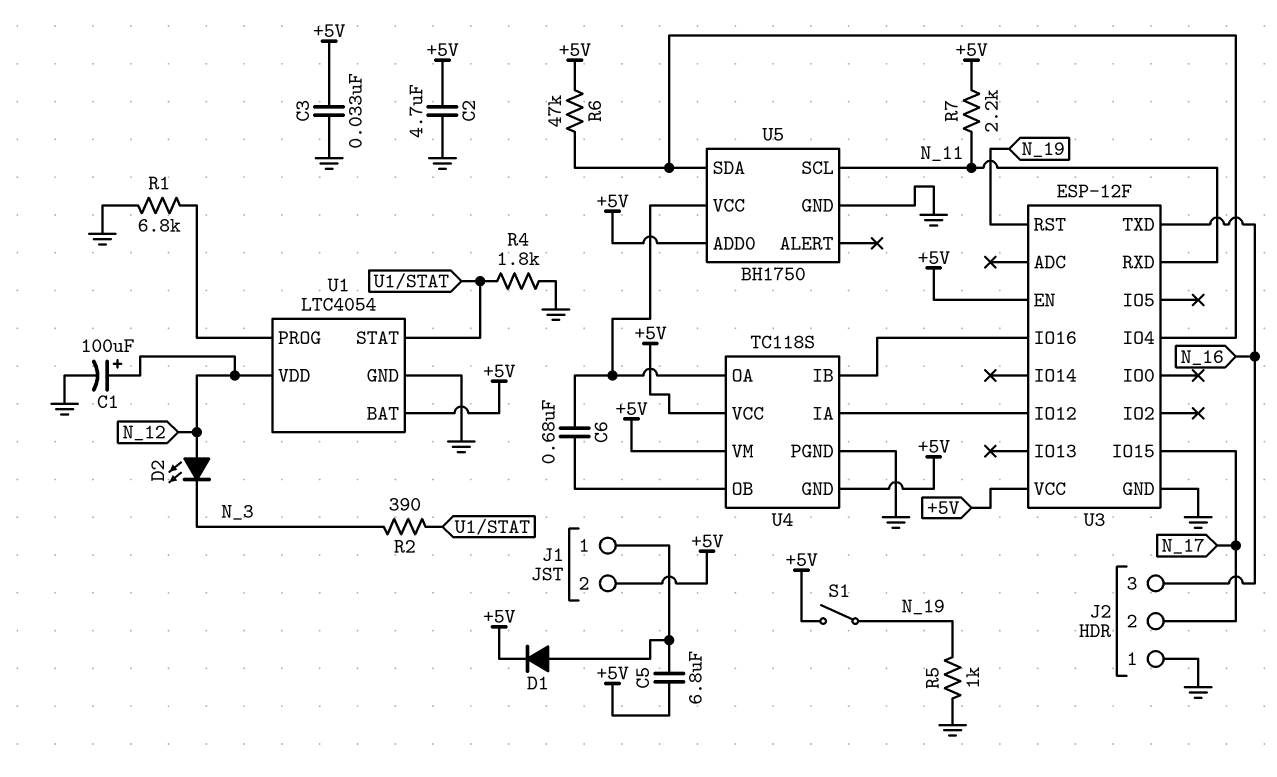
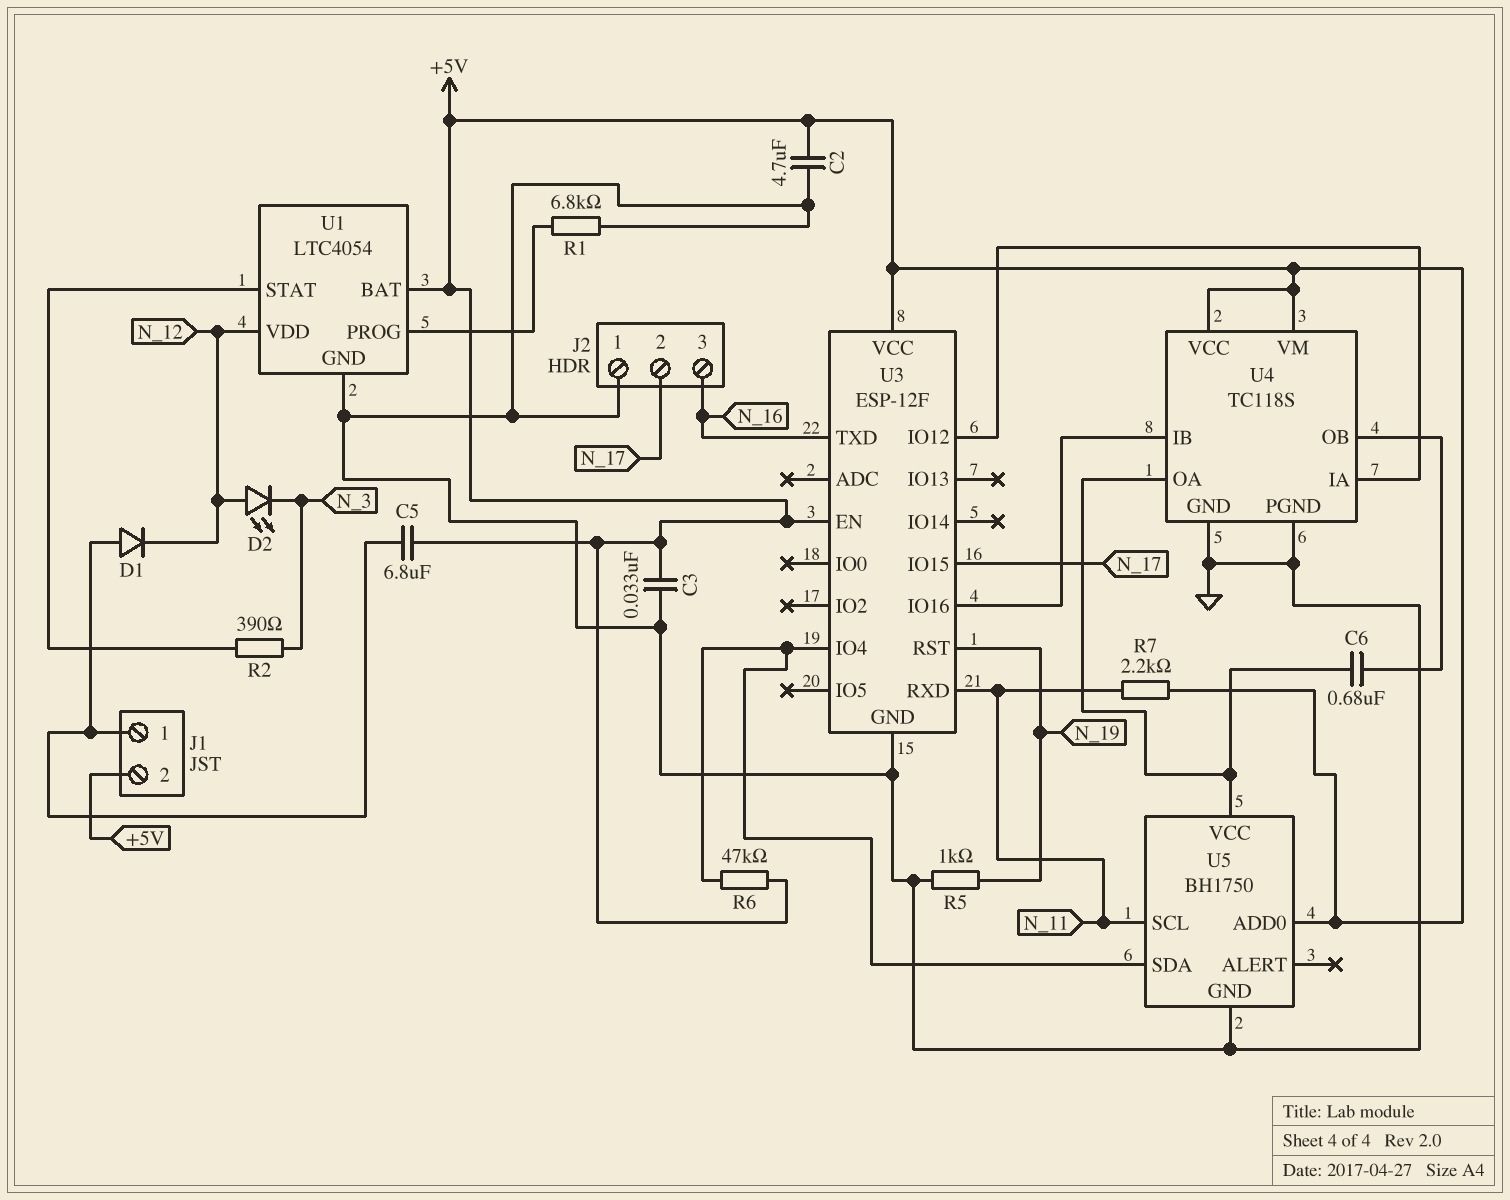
C1: 100uF (plus N_12, minus GND) -> none
D1: diode (A J1/1, K +5V) -> diode (A J1/1, K N_12)
R4: 1.8k (GND, U1/STAT) -> none
S1: switch (+5V, N_19) -> none
U4 pin GND: +5V -> GND

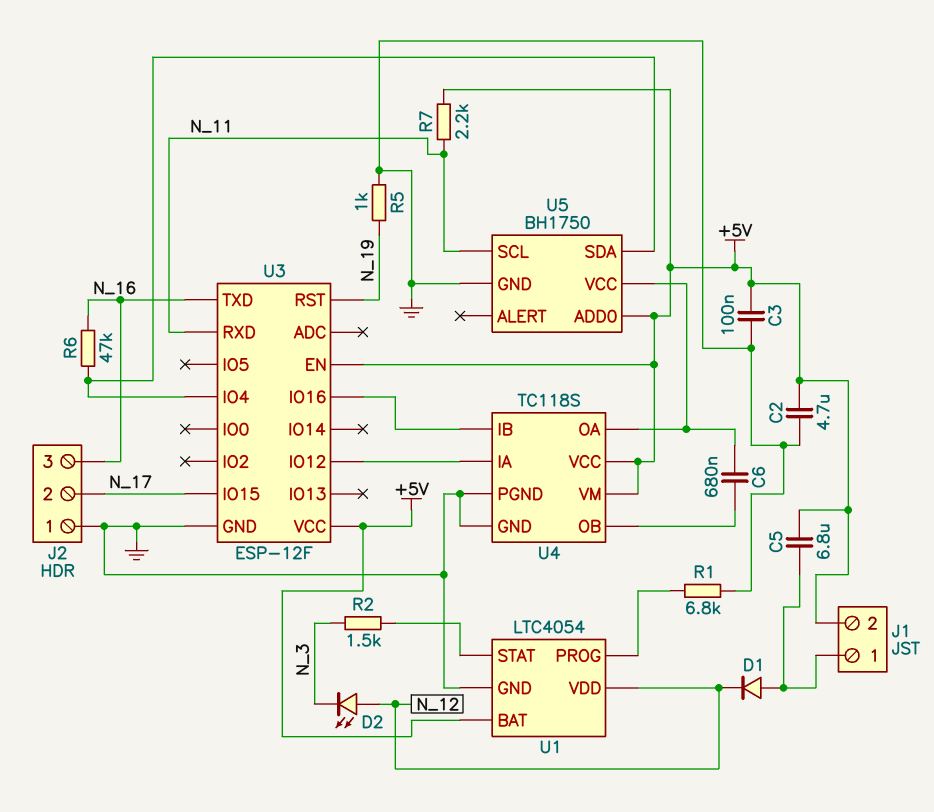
C3: 33nF (+5V, GND) -> 100nF (+5V, GND)
R2: 390 (N_3, U1/STAT) -> 1.5k (N_3, U1/STAT)
R6: 47k (+5V, U3/IO4) -> 47k (N_16, U3/IO4)

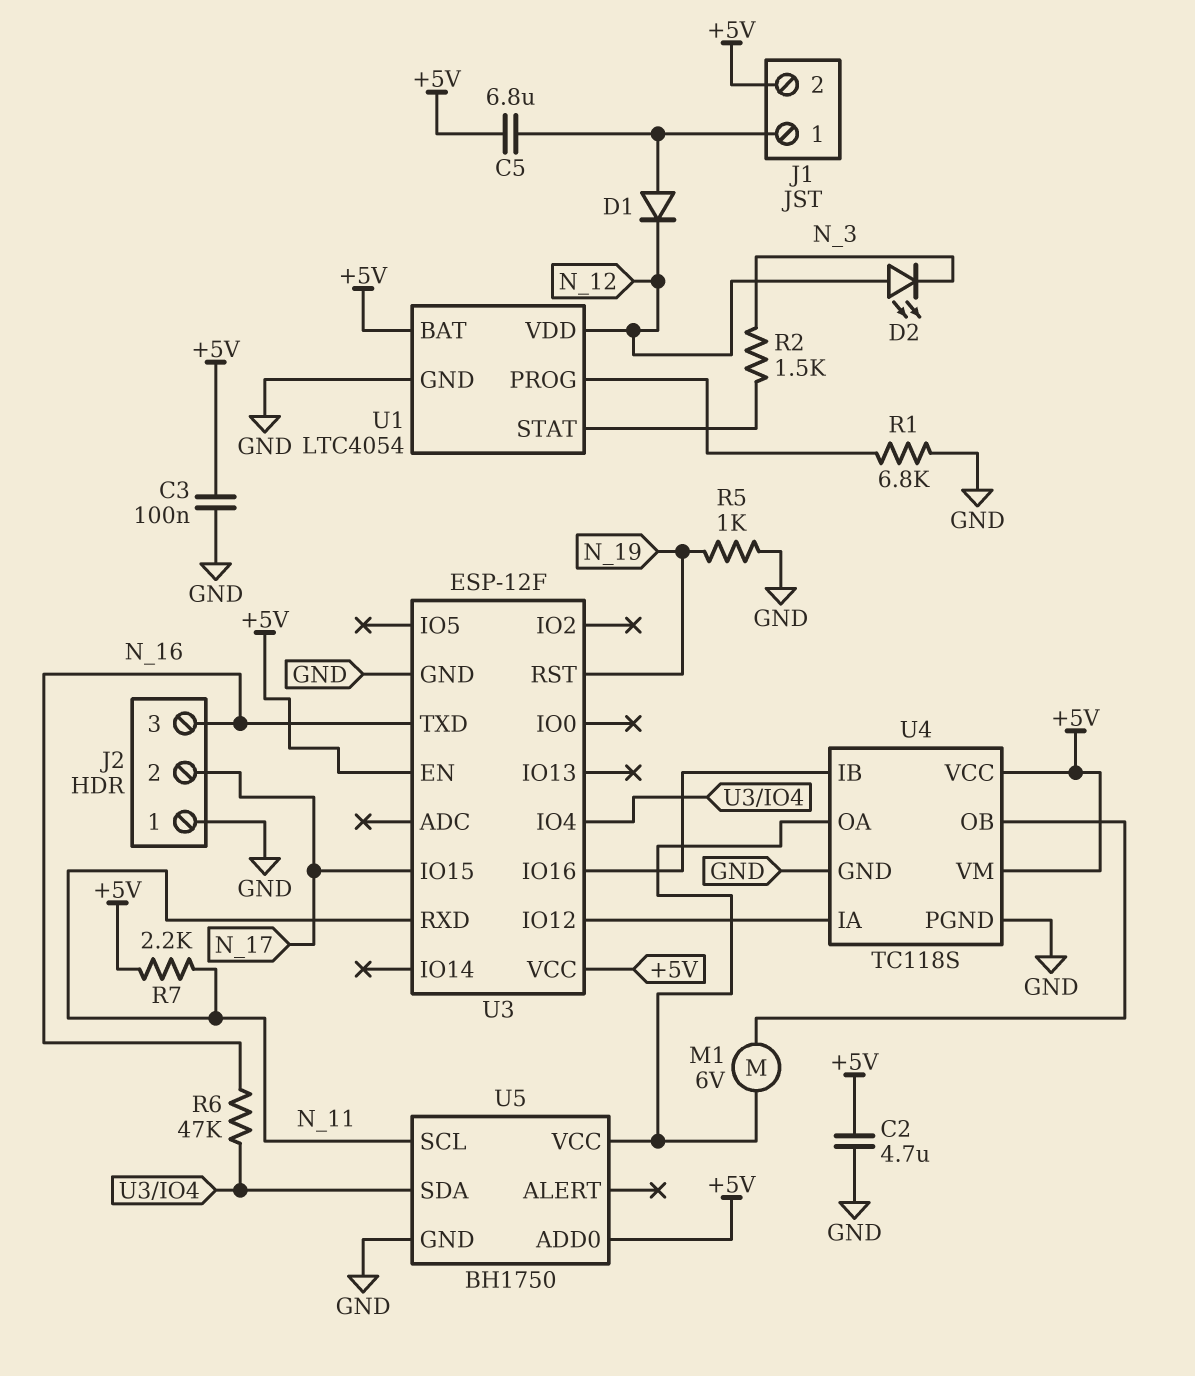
C6: 680nF (U4/OA, U4/OB) -> none
M1: none -> motor 6V (U4/OA, U4/OB)

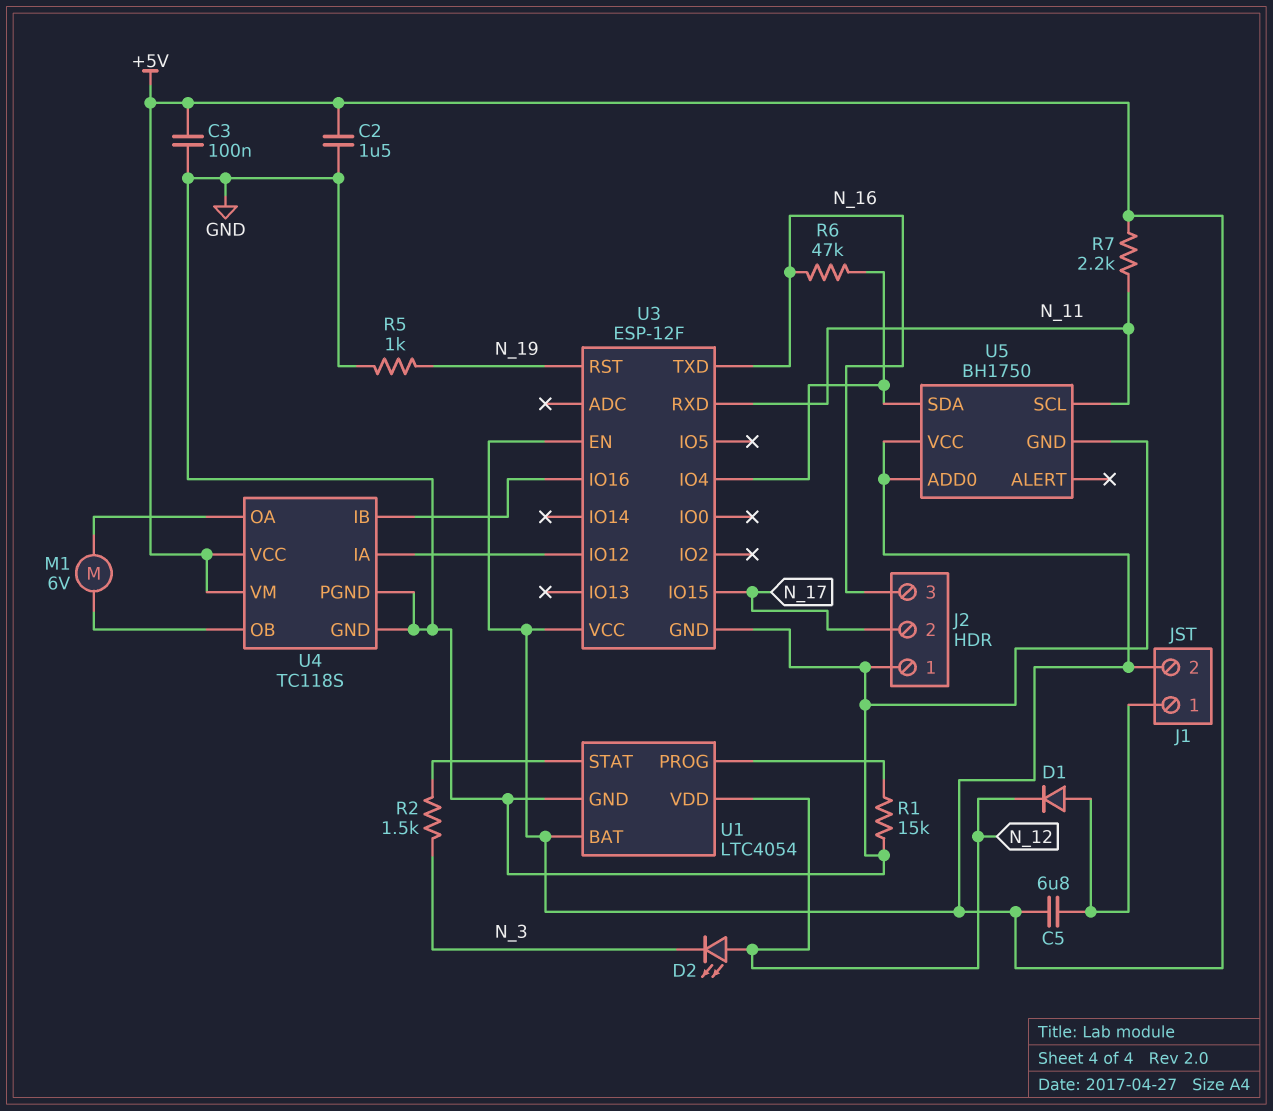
C2: 4.7uF (+5V, GND) -> 1.5uF (+5V, GND)
R1: 6.8k (GND, U1/PROG) -> 15k (GND, U1/PROG)
U5 pin VCC: U4/OA -> +5V

